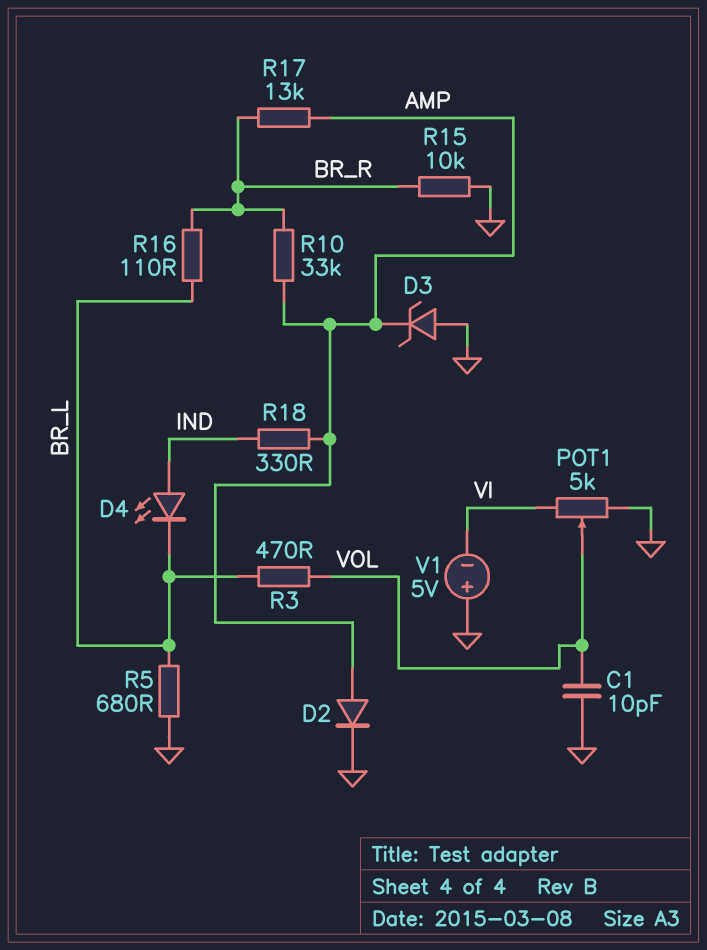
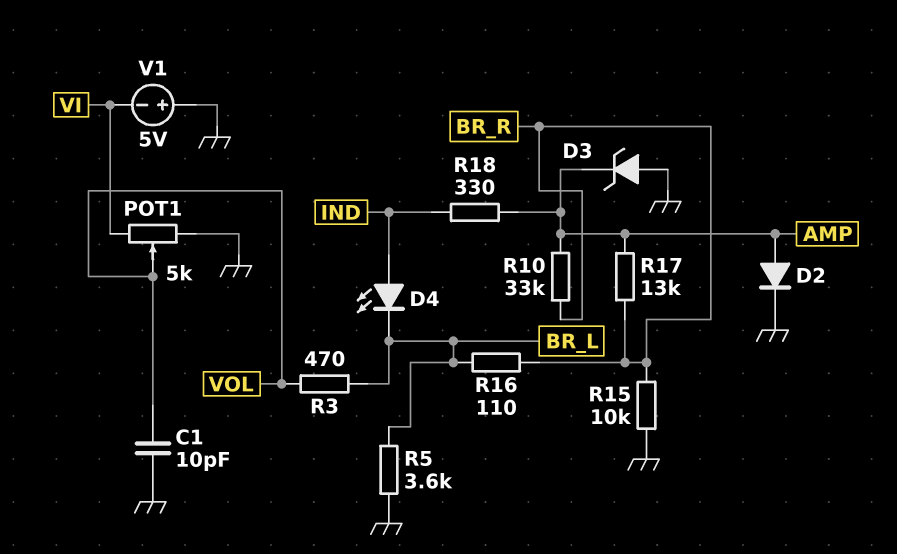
R5: 680 (BR_L, GND) -> 3.6k (BR_L, GND)

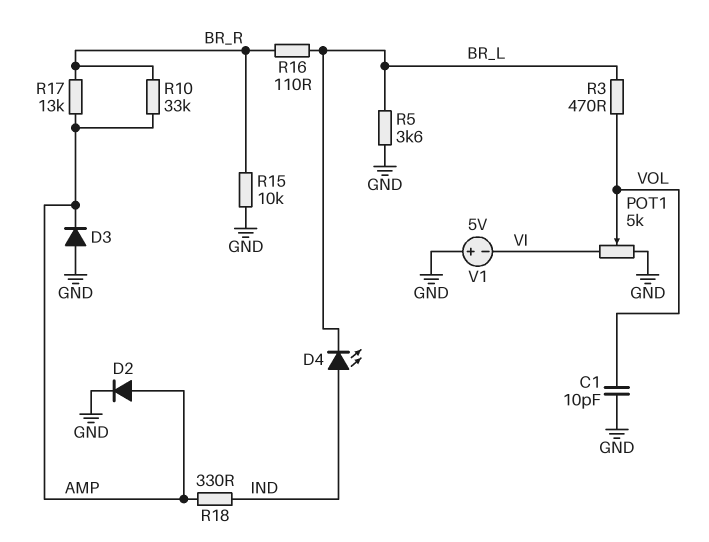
D3: zener (A GND, K AMP) -> diode (A GND, K AMP)

